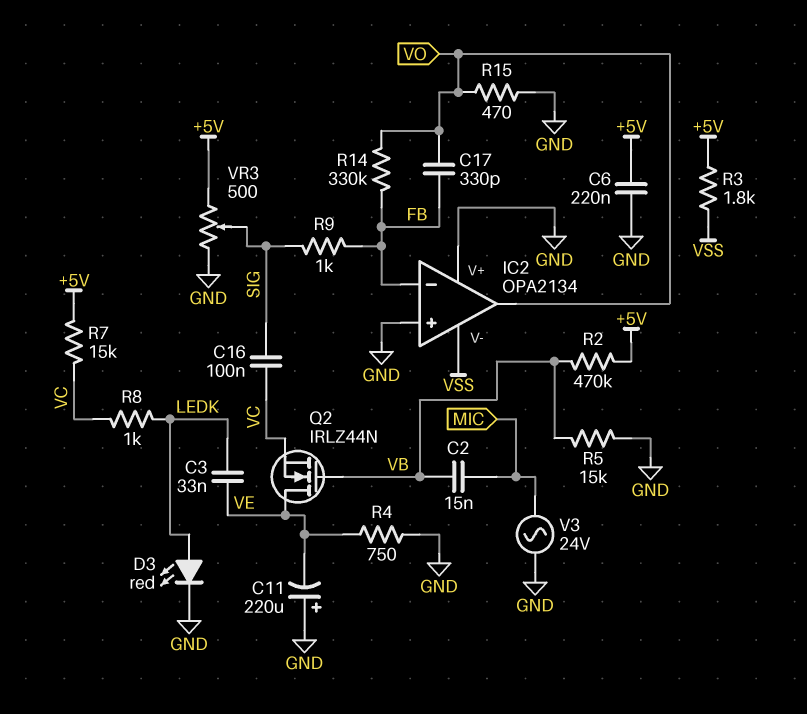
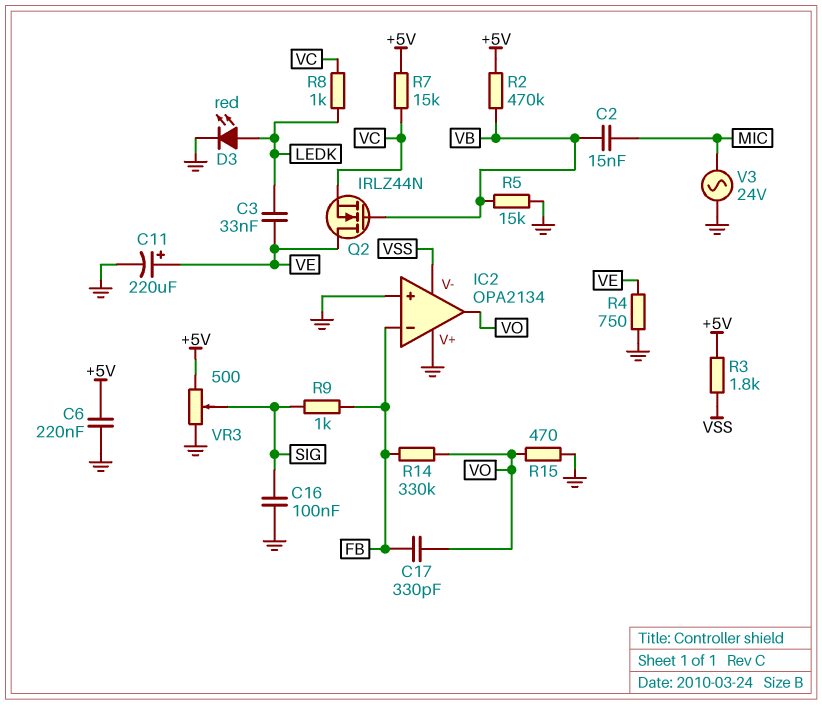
C11: 220uF (plus GND, minus VE) -> 220uF (plus VE, minus GND)
C16: 100nF (SIG, VC) -> 100nF (GND, SIG)

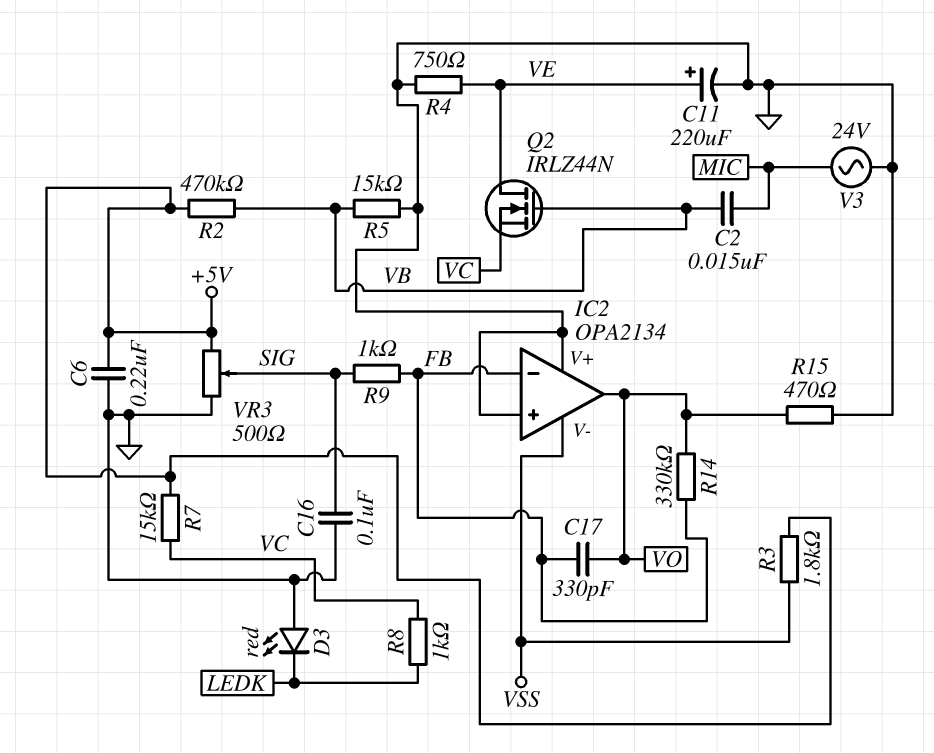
C3: 33nF (LEDK, VE) -> none
D3: LED red (A LEDK, K GND) -> LED red (A GND, K LEDK)

